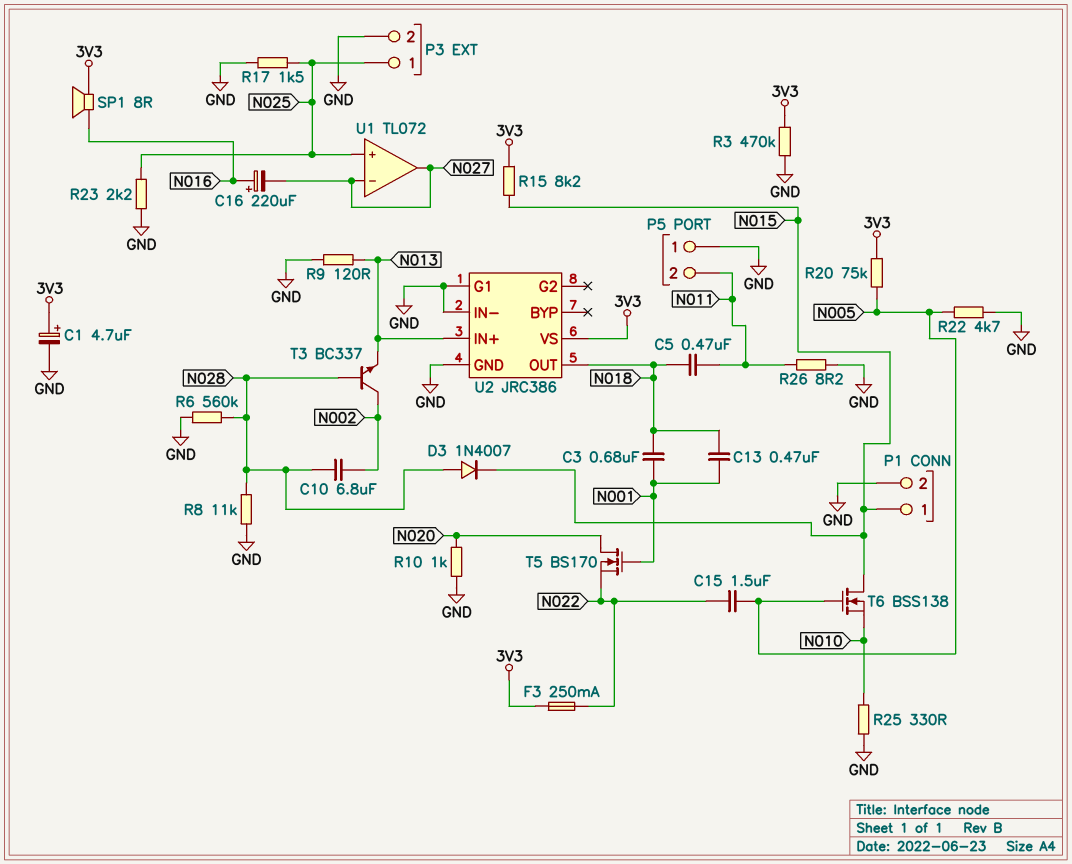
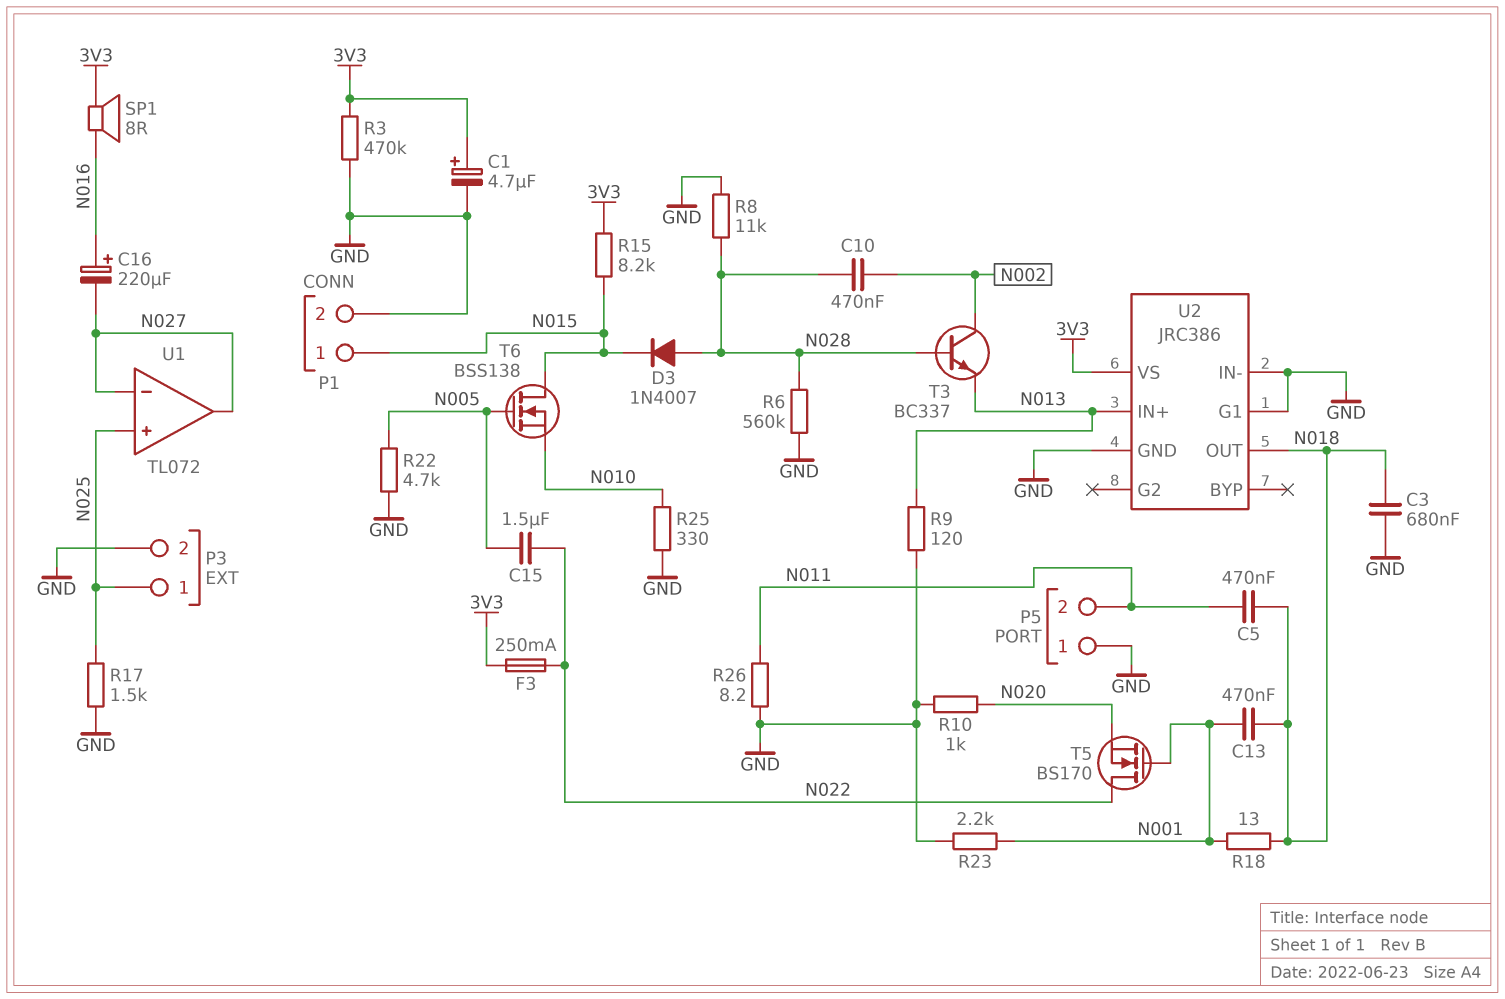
C3: 680nF (N001, N018) -> 680nF (GND, N018)
C10: 6.8uF (N002, N028) -> 470nF (N002, N028)
R18: none -> 13 (N001, N018)
R20: 75k (3V3, N005) -> none
R23: 2.2k (GND, N025) -> 2.2k (GND, N001)
T5: NMOS BS170 (G N001, D N020, S N022) -> NMOS BS170 (G N001, D N022, S N020)

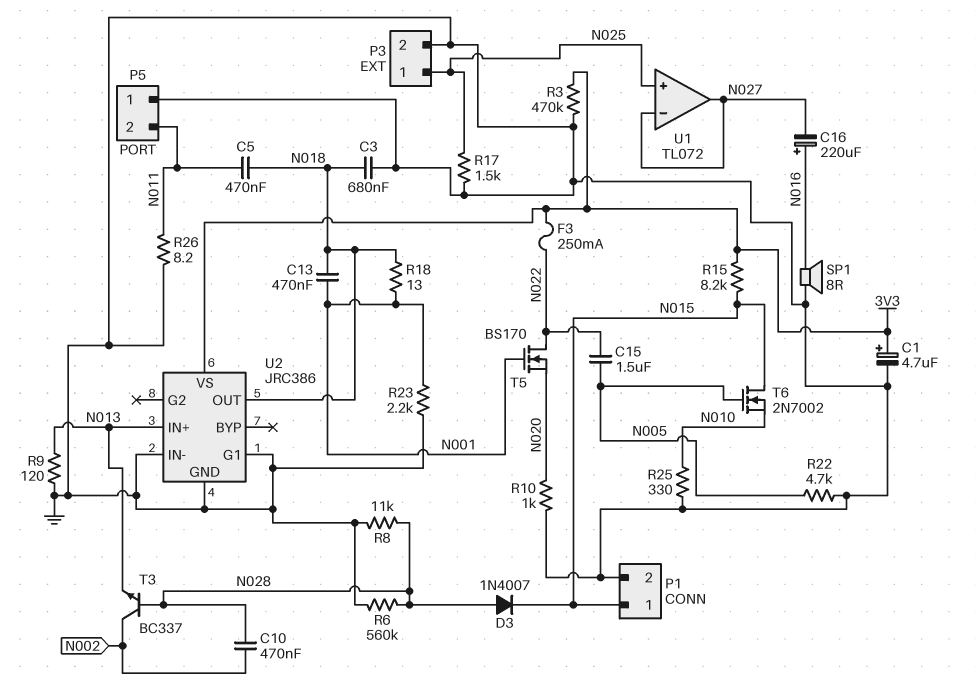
SP1: speaker 8R (3V3, N016) -> speaker 8R (GND, N016)
T6: NMOS BSS138 (G N005, D N015, S N010) -> NMOS 2N7002 (G N005, D N015, S N010)

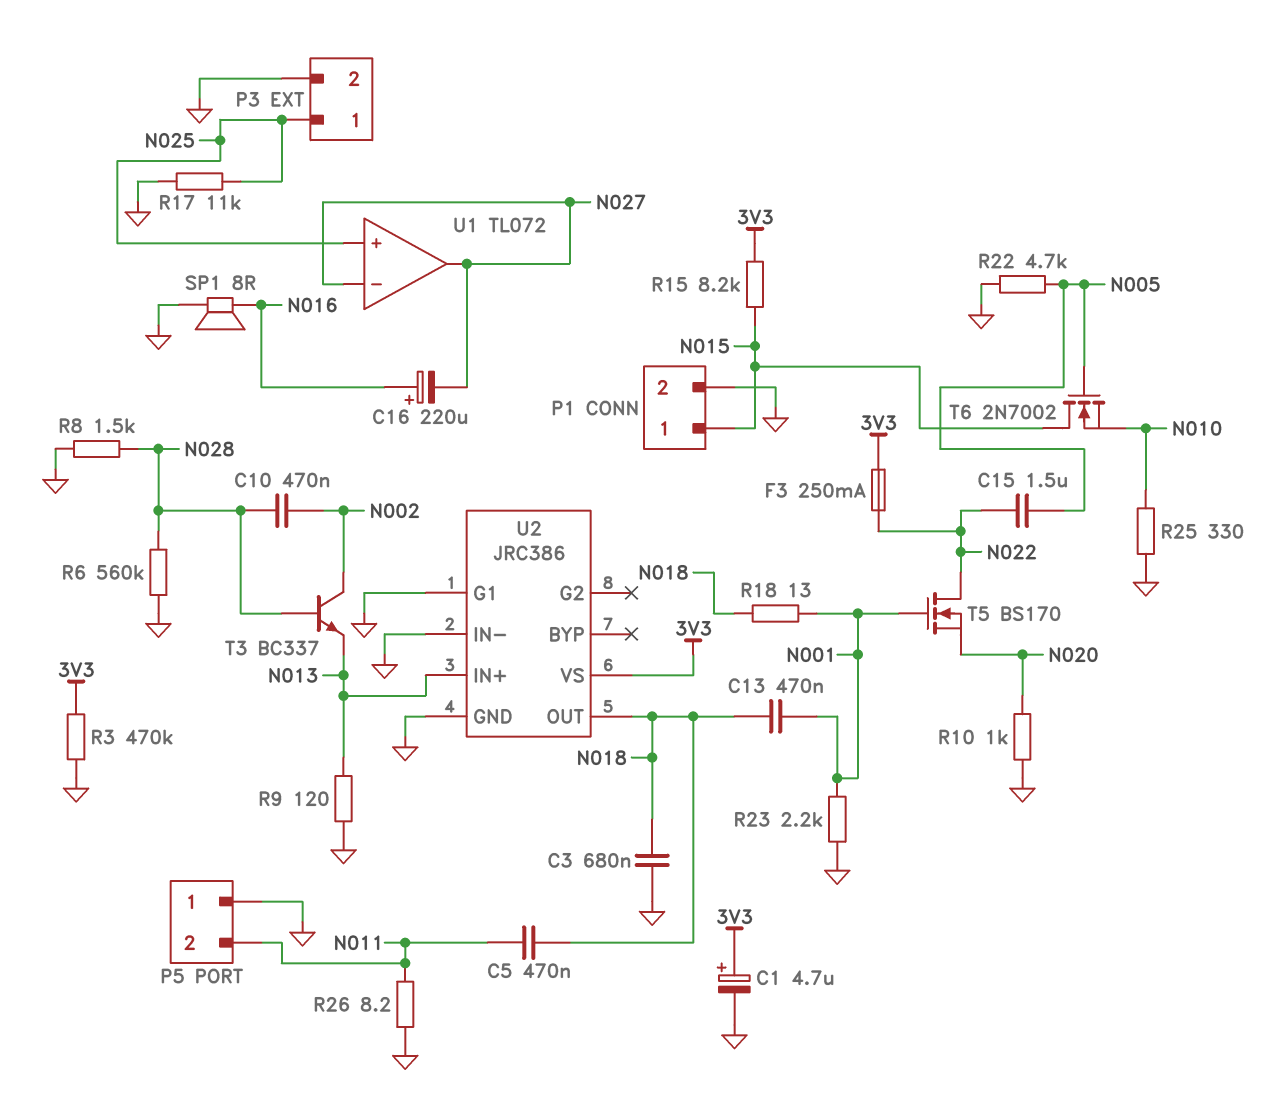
D3: diode 1N4007 (A N028, K N015) -> none
R8: 11k (GND, N028) -> 1.5k (GND, N028)
R17: 1.5k (GND, N025) -> 11k (GND, N025)

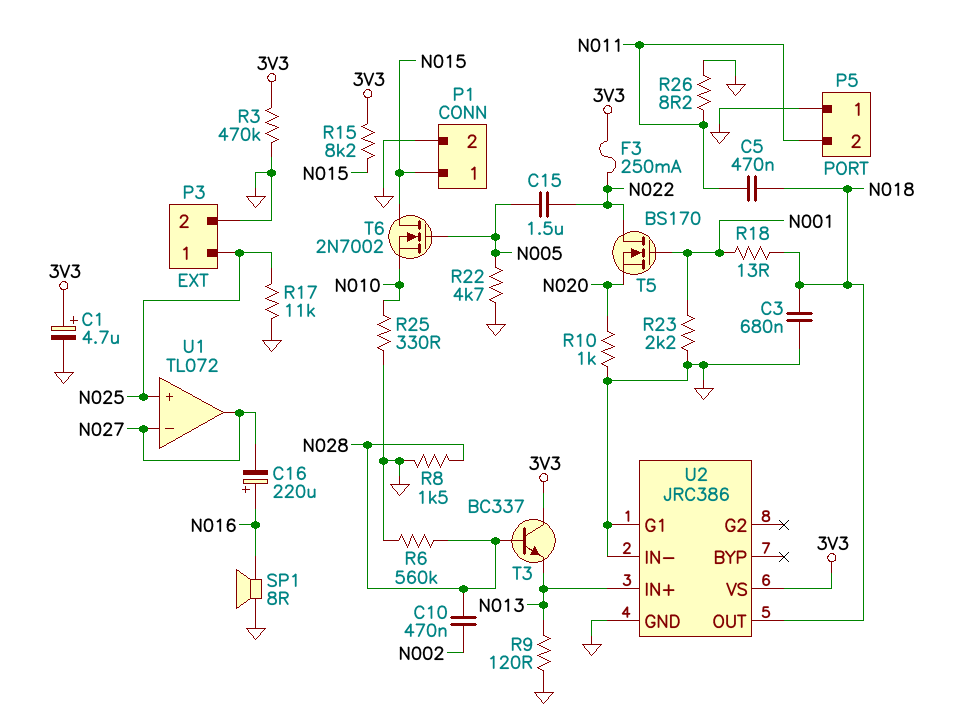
C13: 470nF (N001, N018) -> none
T3: NPN BC337 (B N028, C N002, E N013) -> NPN BC337 (B N028, C 3V3, E N013)

